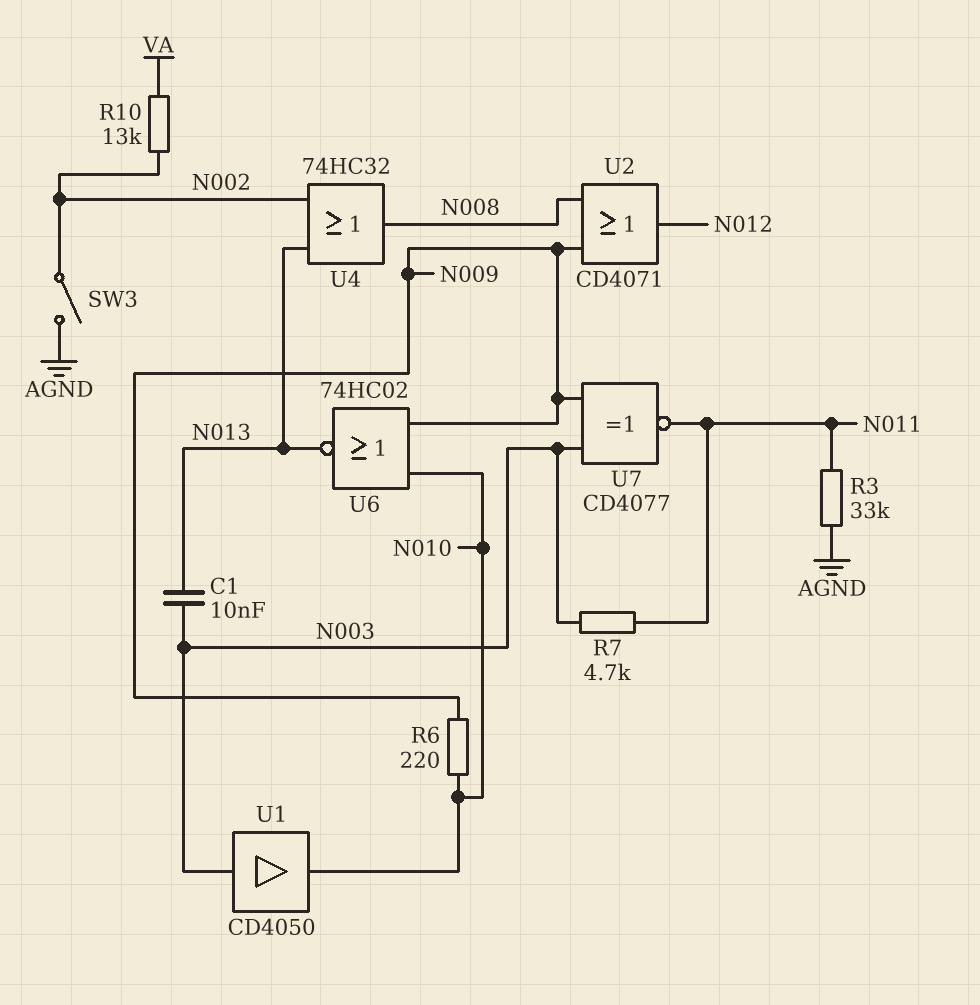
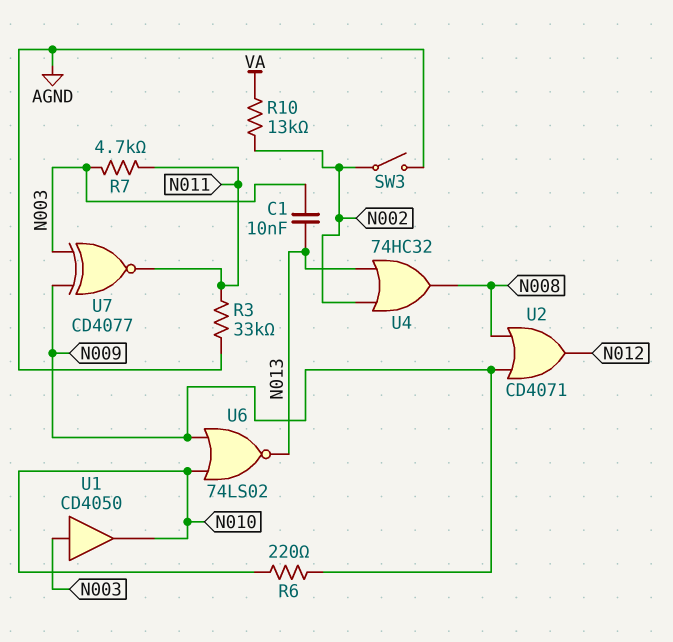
U6: NOR 74HC02 (in N009, in N010, out N013) -> NOR 74LS02 (in N009, in N010, out N013)

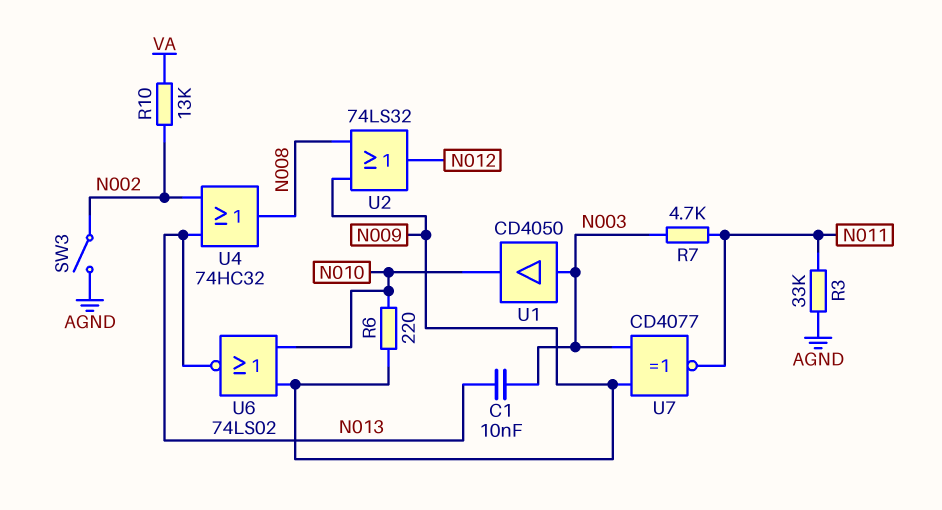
U2: OR CD4071 (in N008, in N009, out N012) -> OR 74LS32 (in N008, in N009, out N012)

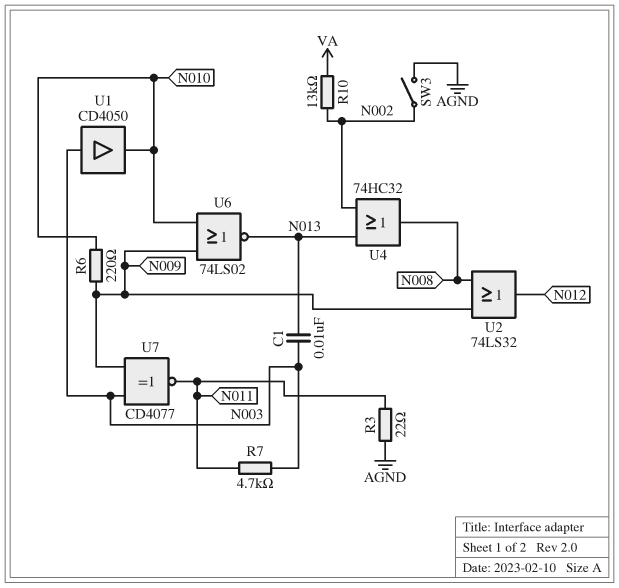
R3: 33k (AGND, N011) -> 22 (AGND, N011)

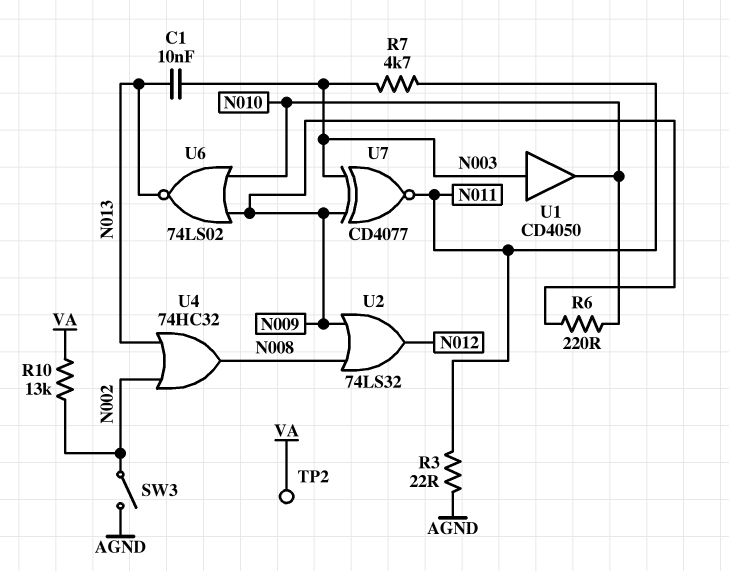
TP2: none -> test point (VA)

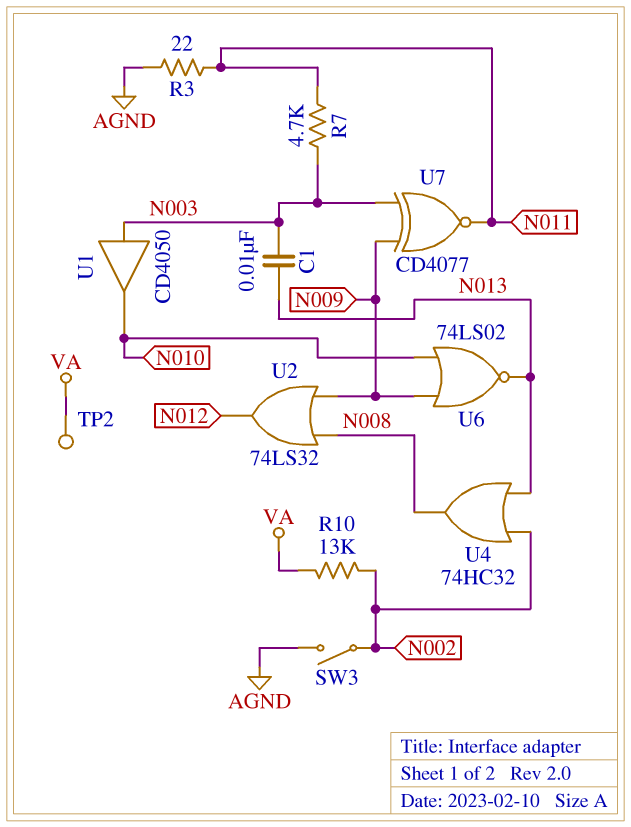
R6: 220 (N009, N010) -> none

